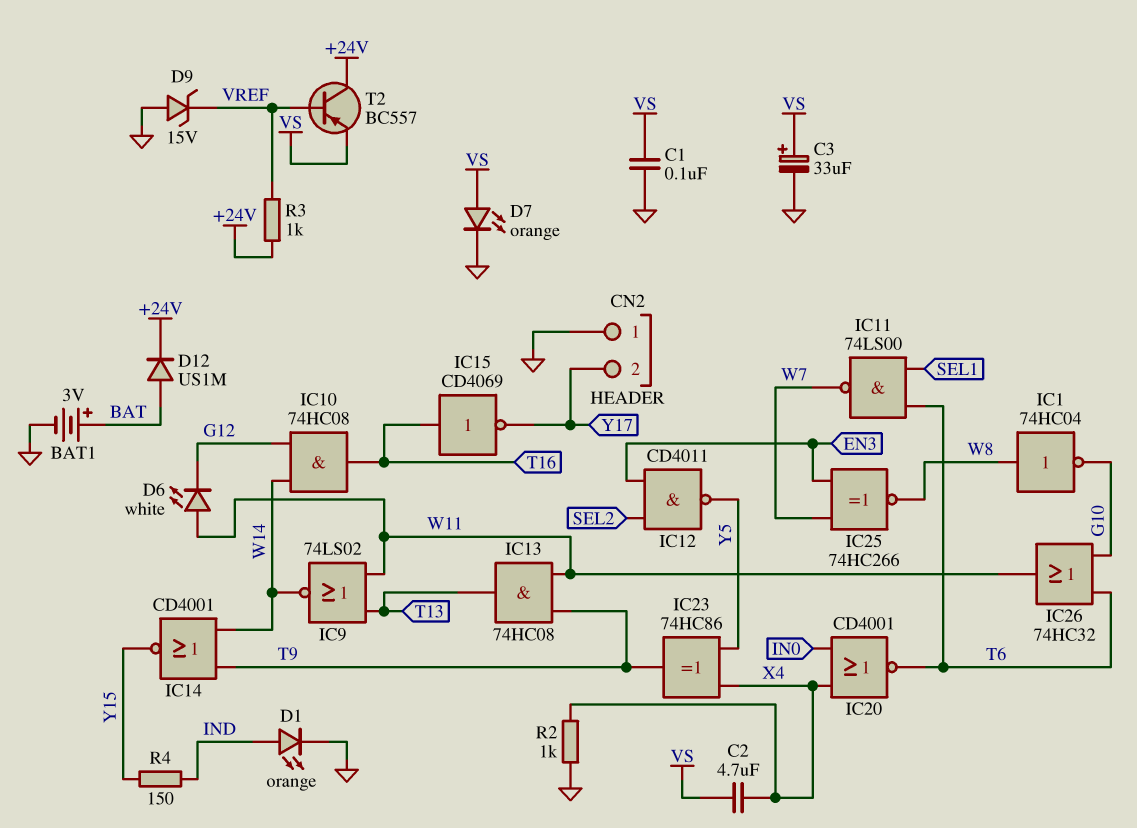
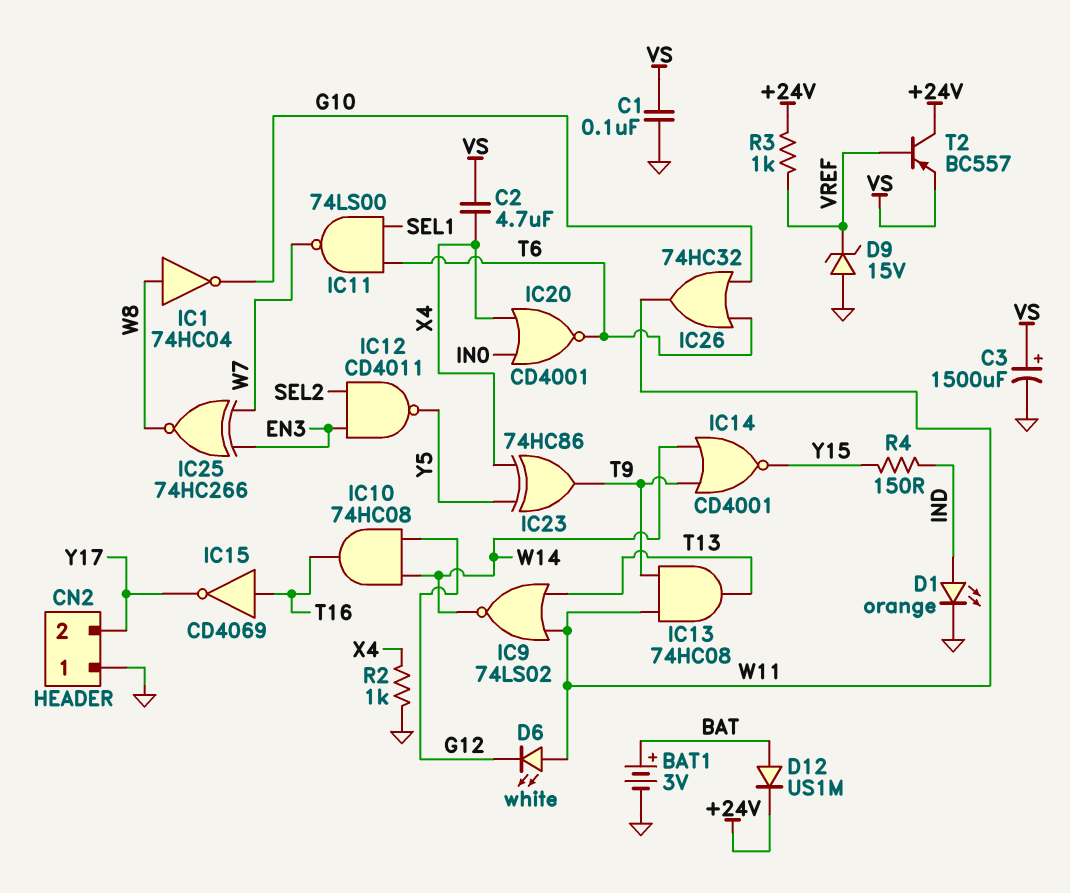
C3: 33uF (plus VS, minus GND) -> 1500uF (plus VS, minus GND)
D7: LED orange (A VS, K GND) -> none

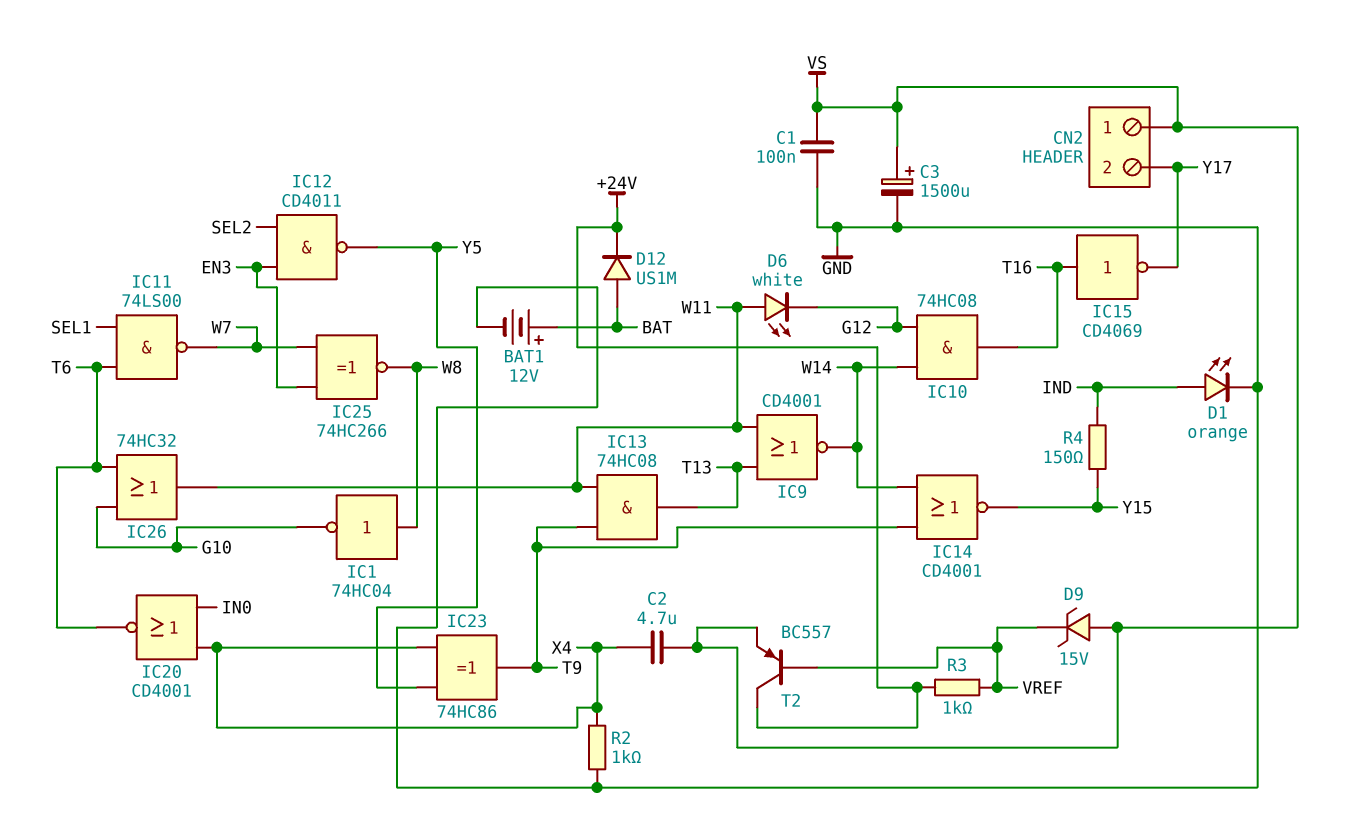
BAT1: 3V (plus BAT, minus GND) -> 12V (plus BAT, minus GND)
CN2 pin 1: GND -> VS
D9: zener 15V (A GND, K VREF) -> zener 15V (A VS, K VREF)
IC9: NOR 74LS02 (in T13, in W11, out W14) -> NOR CD4001 (in T13, in W11, out W14)

